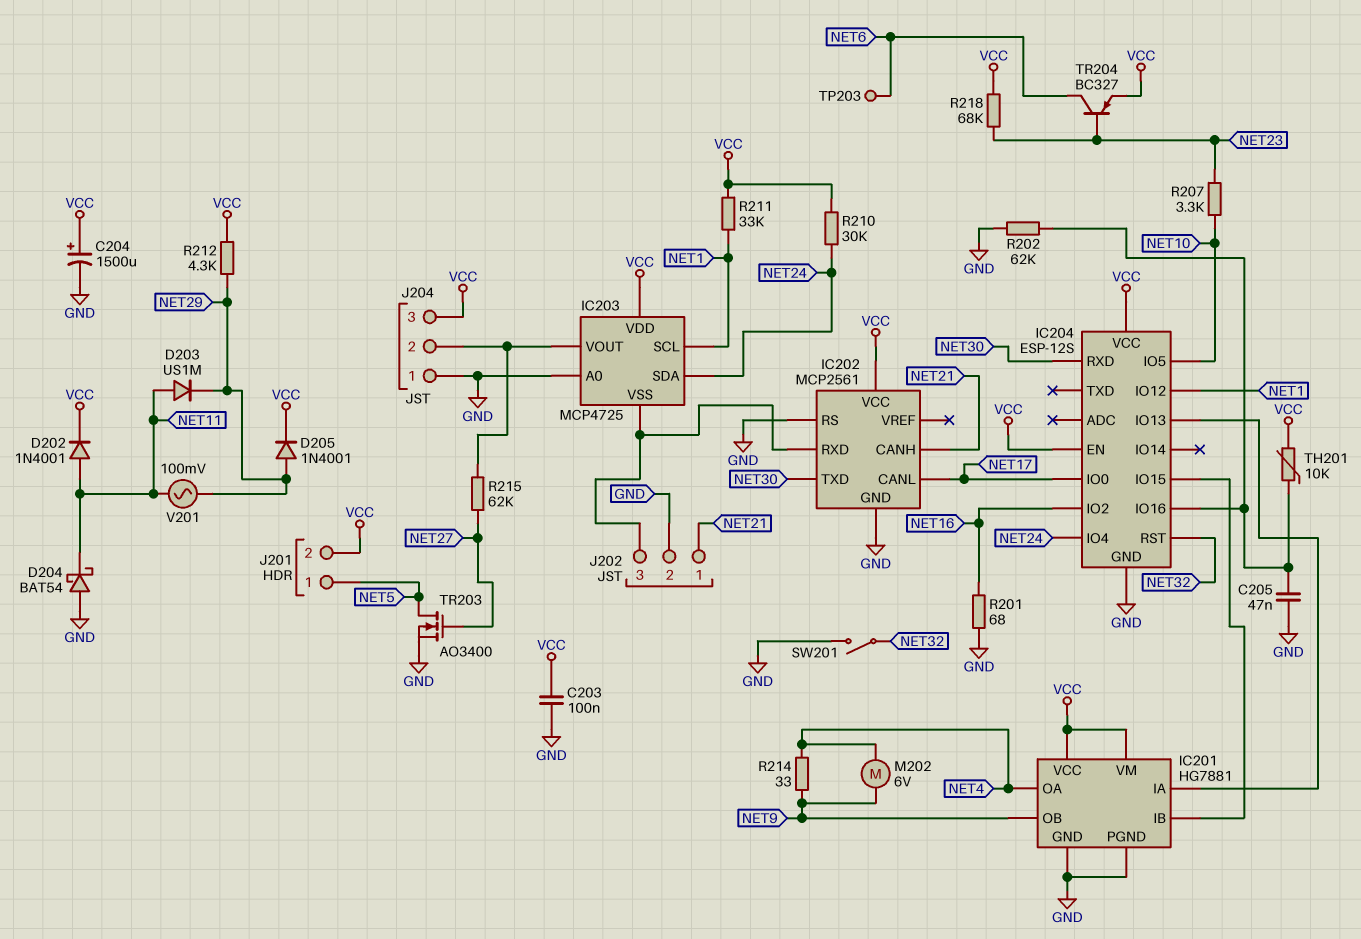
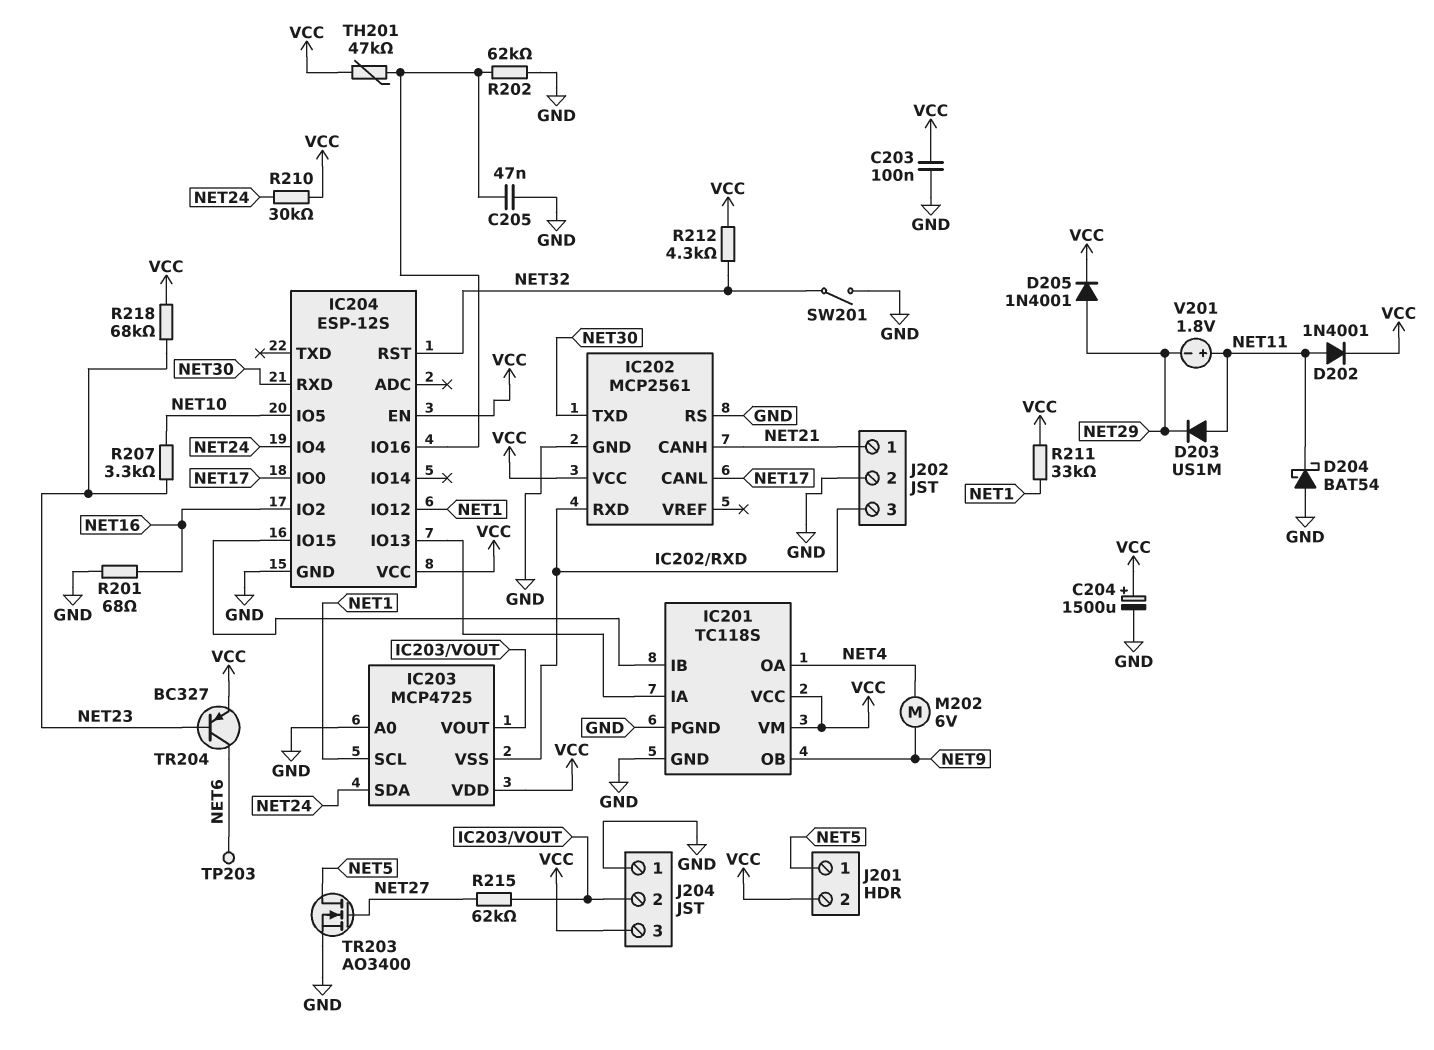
IC201: HG7881 -> TC118S
R212: 4.3k (NET29, VCC) -> 4.3k (NET32, VCC)
R214: 33 (NET4, NET9) -> none
TH201: 10k (IC204/IO16, VCC) -> 47k (IC204/IO16, VCC)
V201: AC 100mV (NET11, NET29) -> 1.8V (plus NET11, minus NET29)

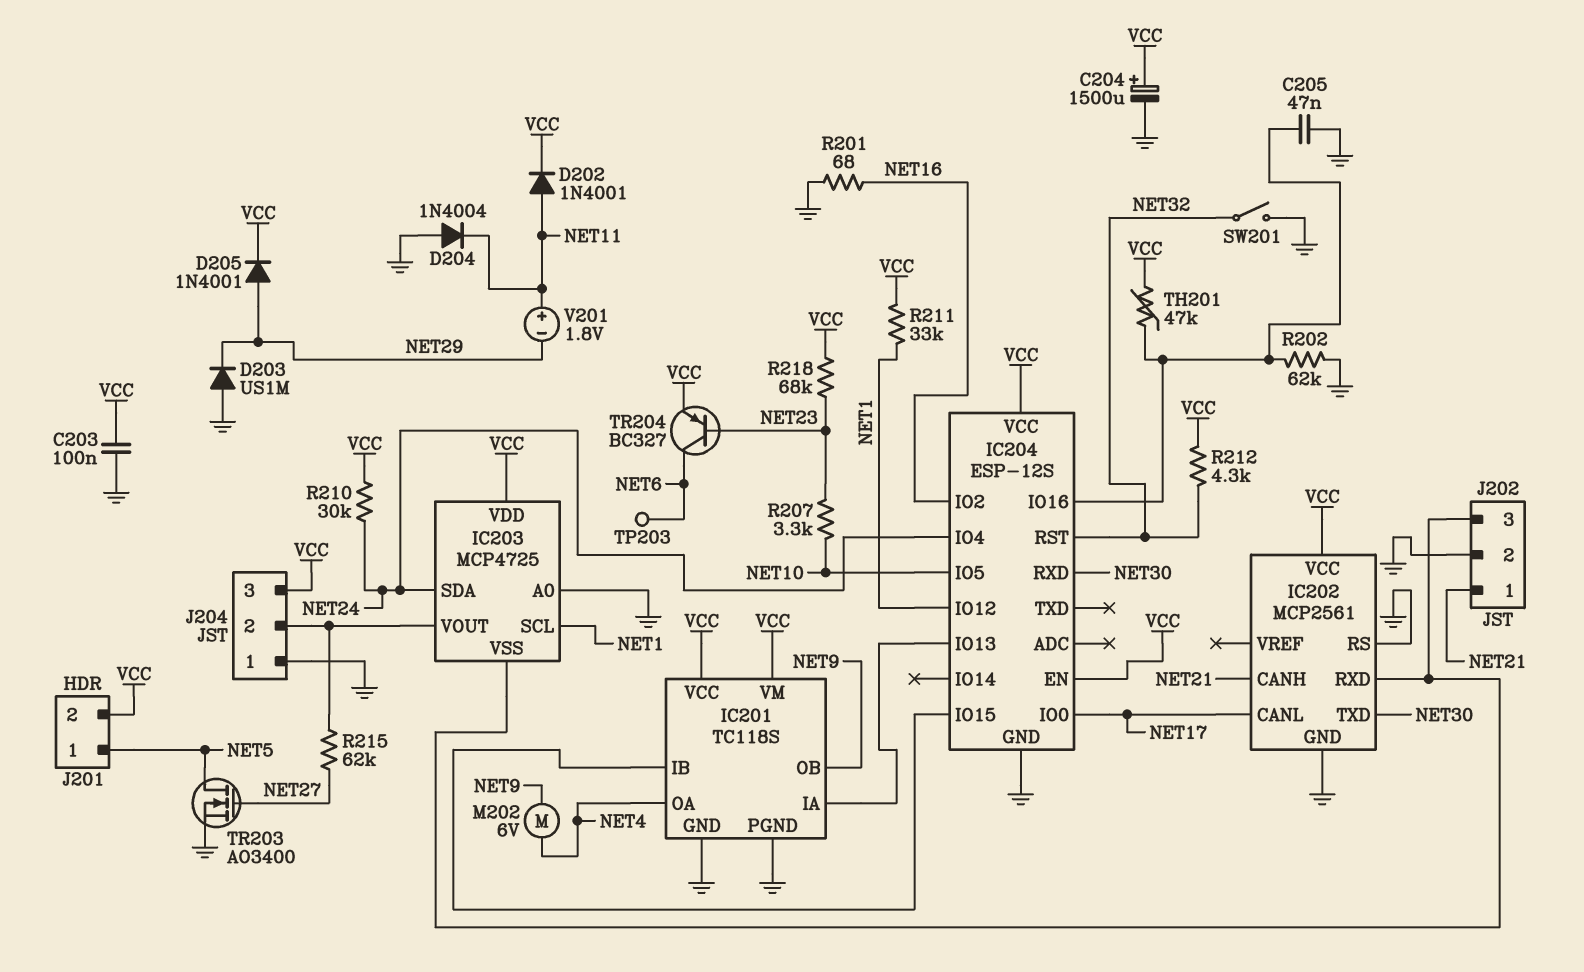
D203: diode US1M (A NET11, K NET29) -> diode US1M (A GND, K NET29)
D204: schottky BAT54 (A GND, K NET11) -> diode 1N4004 (A GND, K NET11)

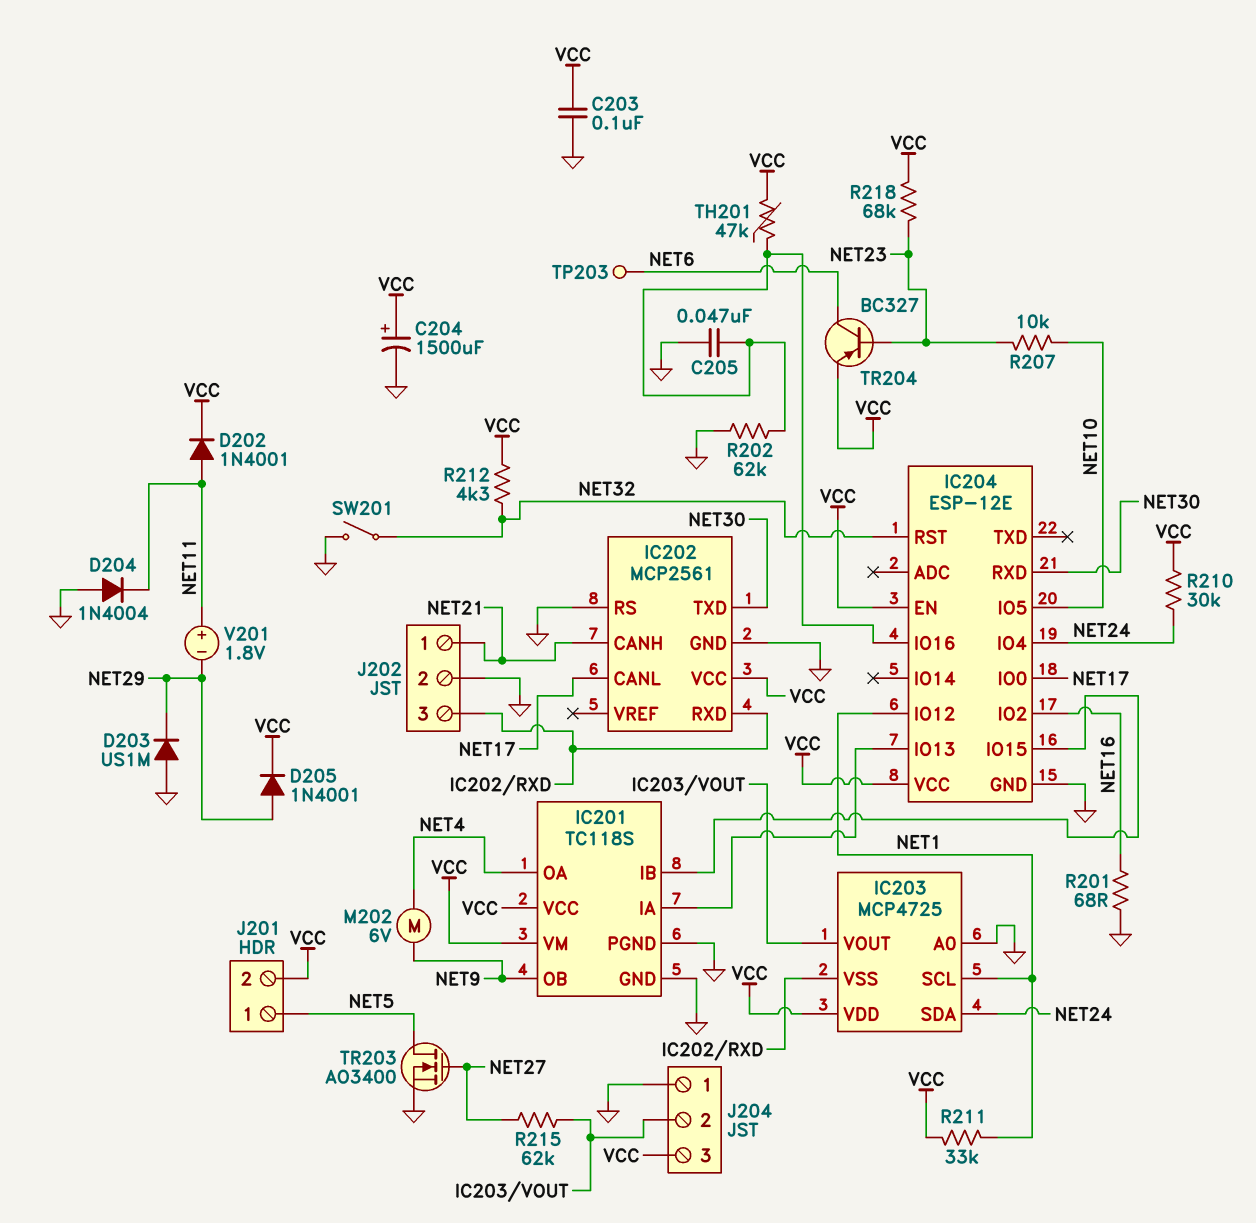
IC204: ESP-12S -> ESP-12E
R207: 3.3k (NET10, NET23) -> 10k (NET10, NET23)

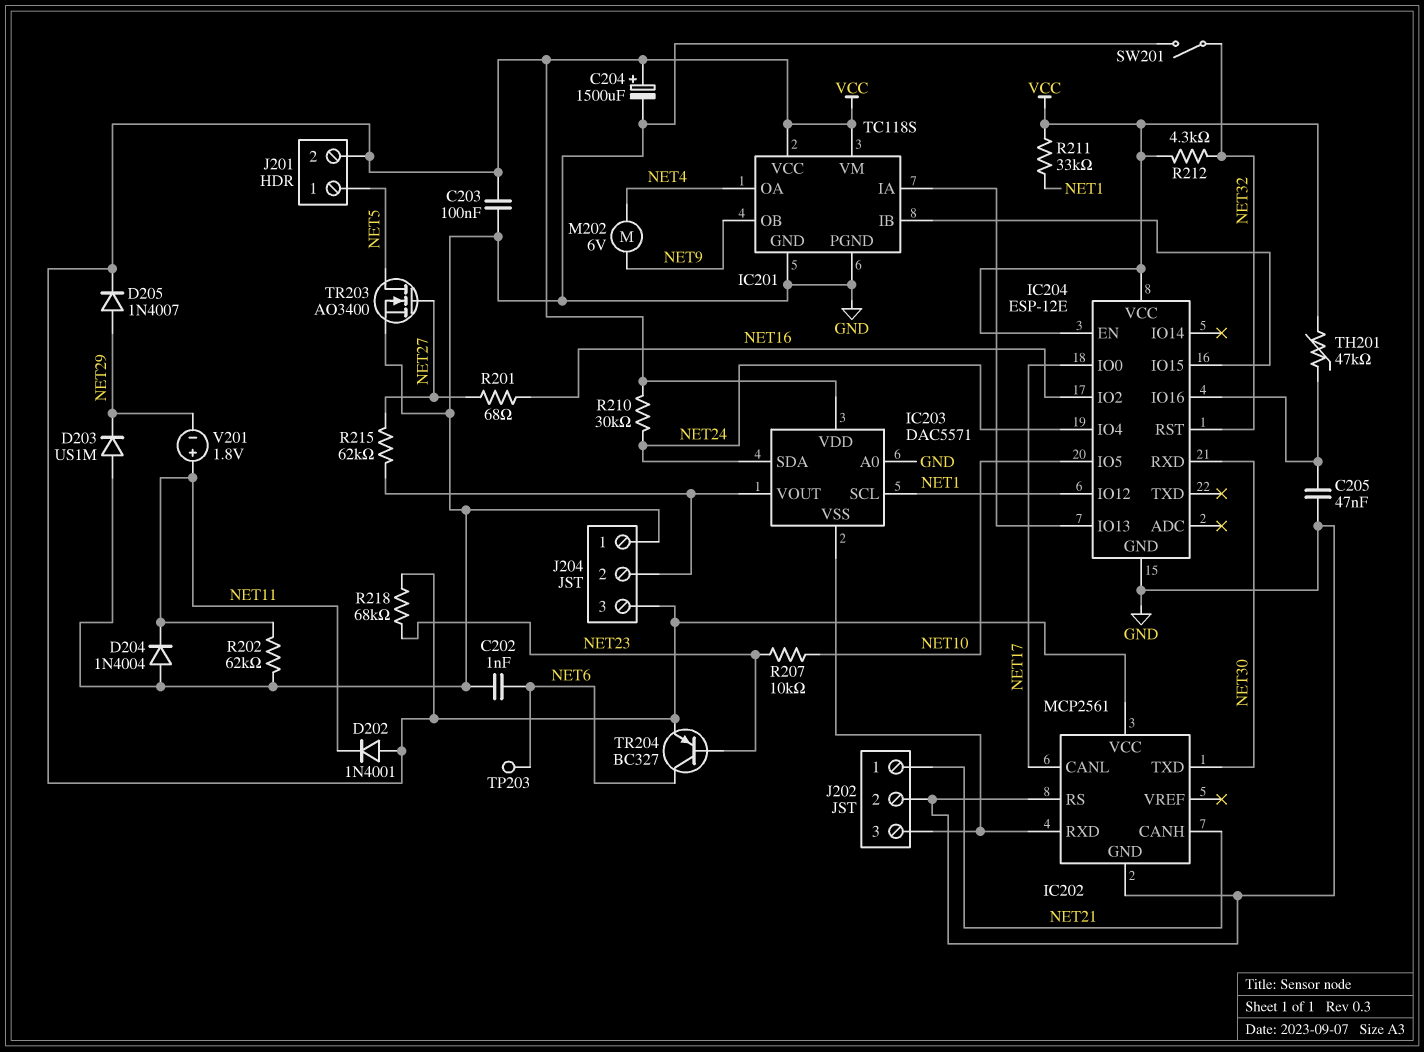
C202: none -> 1nF (GND, NET6)
D202: diode 1N4001 (A NET11, K VCC) -> diode 1N4001 (A VCC, K NET11)
D205: diode 1N4001 (A NET29, K VCC) -> diode 1N4007 (A NET29, K VCC)
IC203: MCP4725 -> DAC5571
R201: 68 (GND, NET16) -> 68 (NET16, NET27)
R202: 62k (GND, IC204/IO16) -> 62k (GND, NET11)

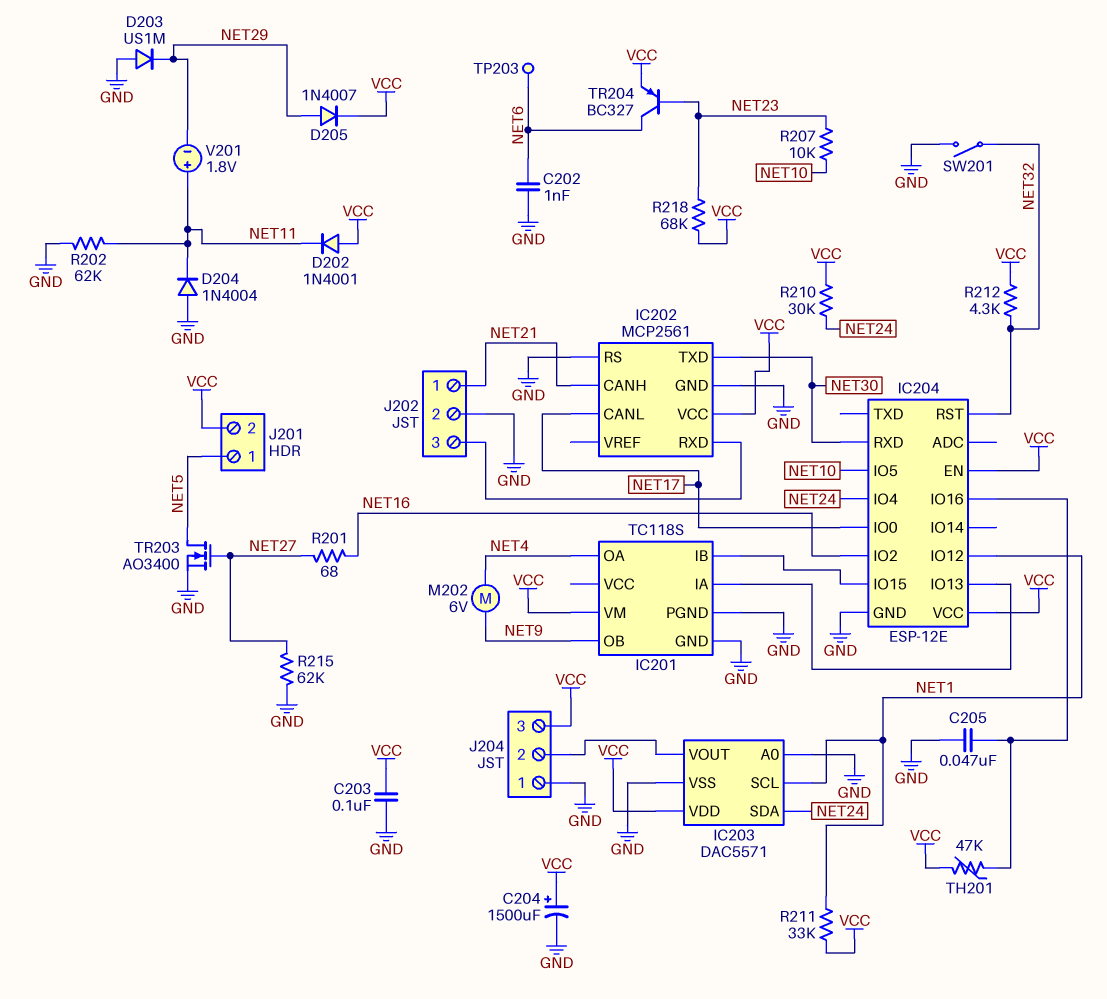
IC201 pin VCC: VCC -> none
IC203 pin VSS: IC202/RXD -> GND
R215: 62k (IC203/VOUT, NET27) -> 62k (GND, NET27)

